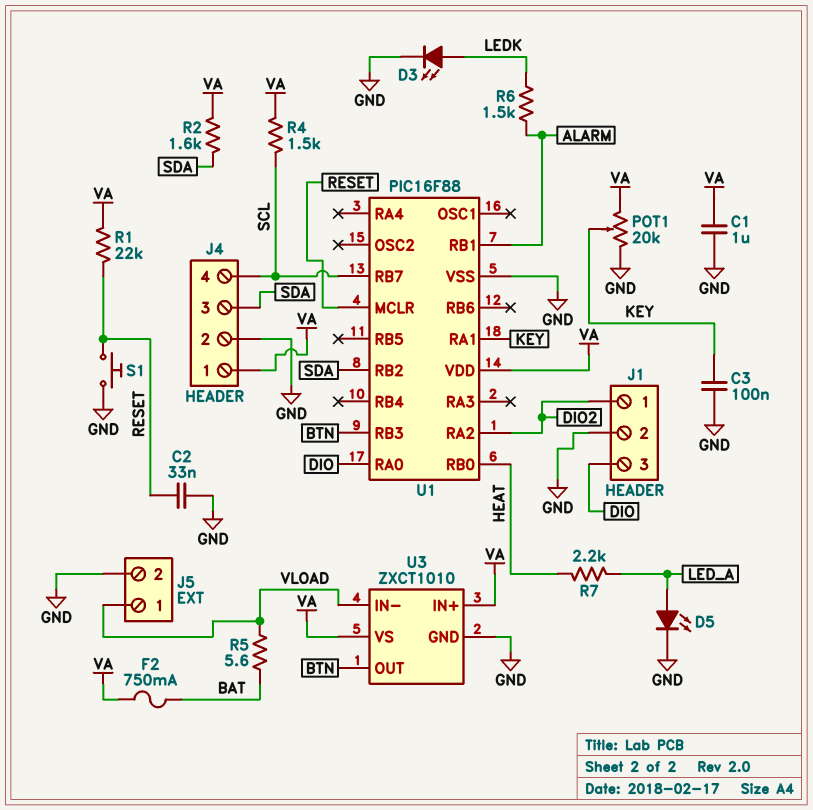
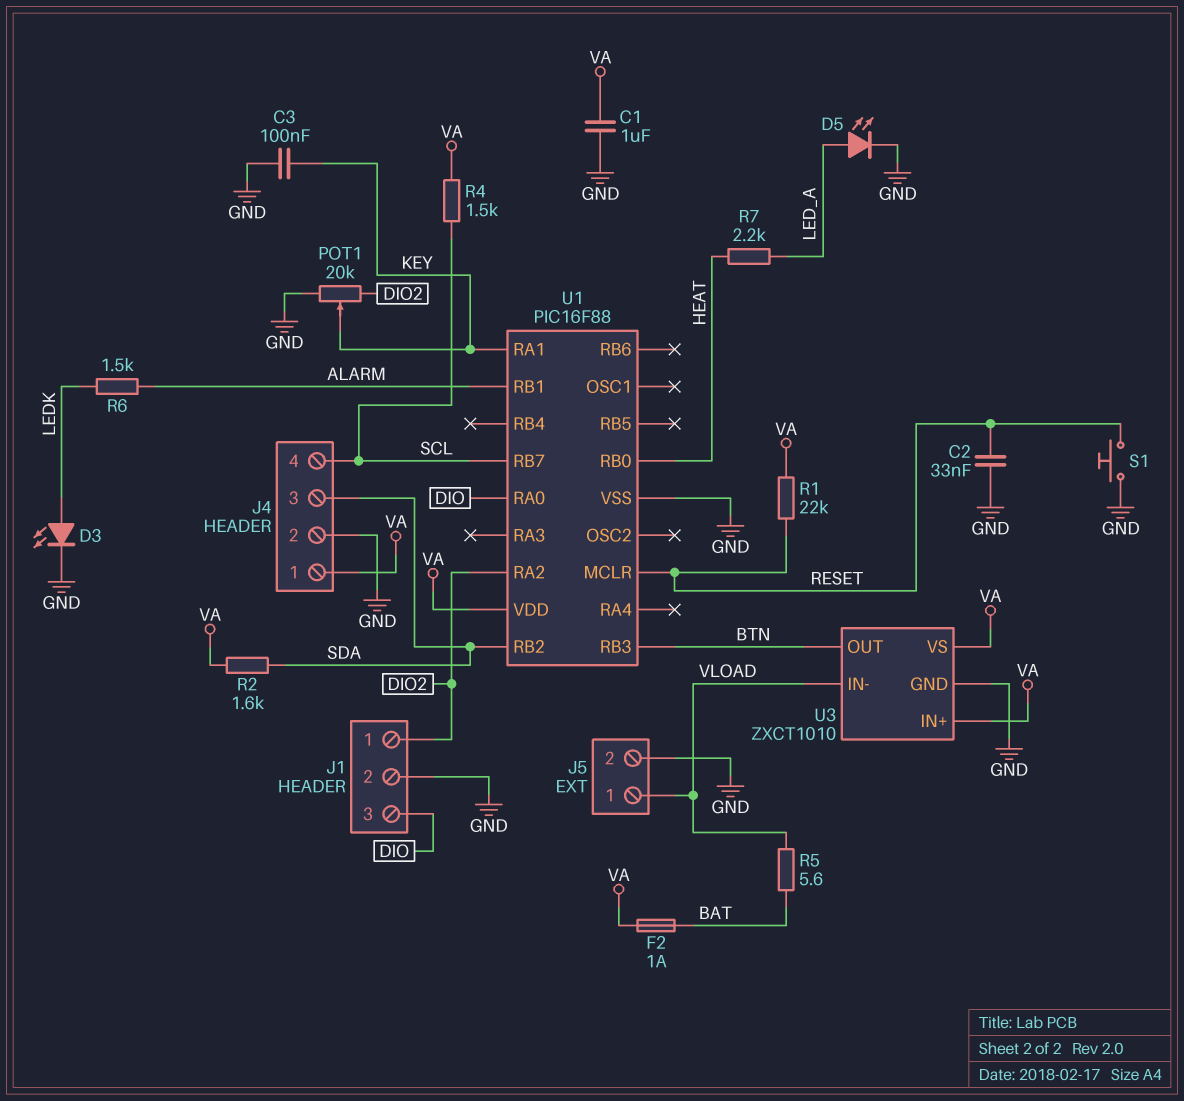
F2: 750mA (BAT, VA) -> 1A (BAT, VA)
POT1: 20k (GND, VA, wiper KEY) -> 20k (DIO2, GND, wiper KEY)

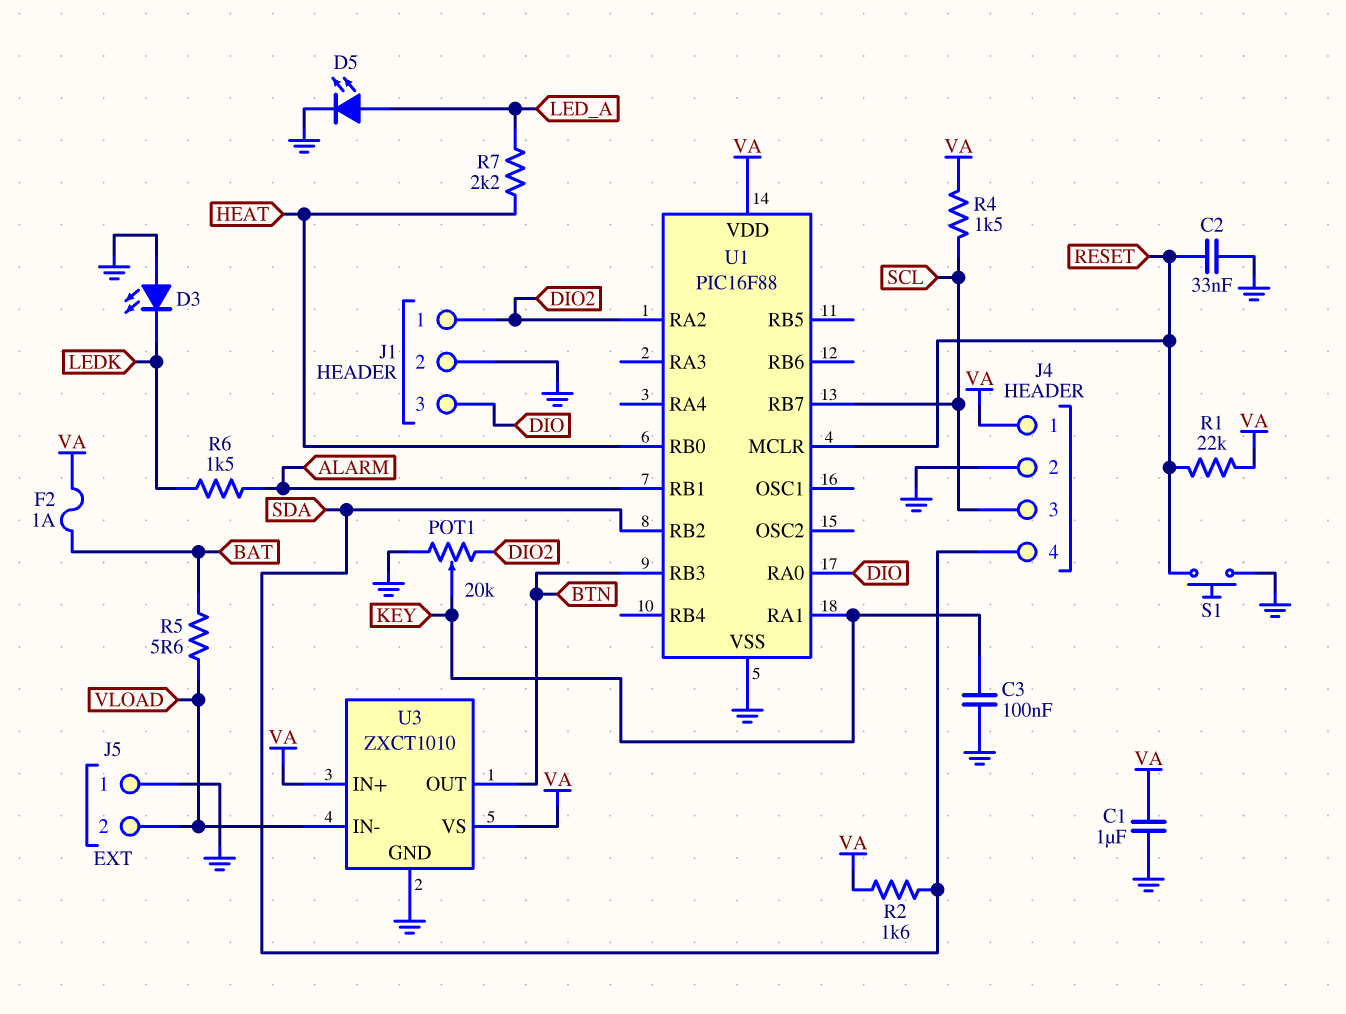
D3: LED (A LEDK, K GND) -> LED (A GND, K LEDK)
J4 pin 3: SDA -> SCL
J4 pin 4: SCL -> SDA
J5 pin 1: VLOAD -> GND
J5 pin 2: GND -> VLOAD

